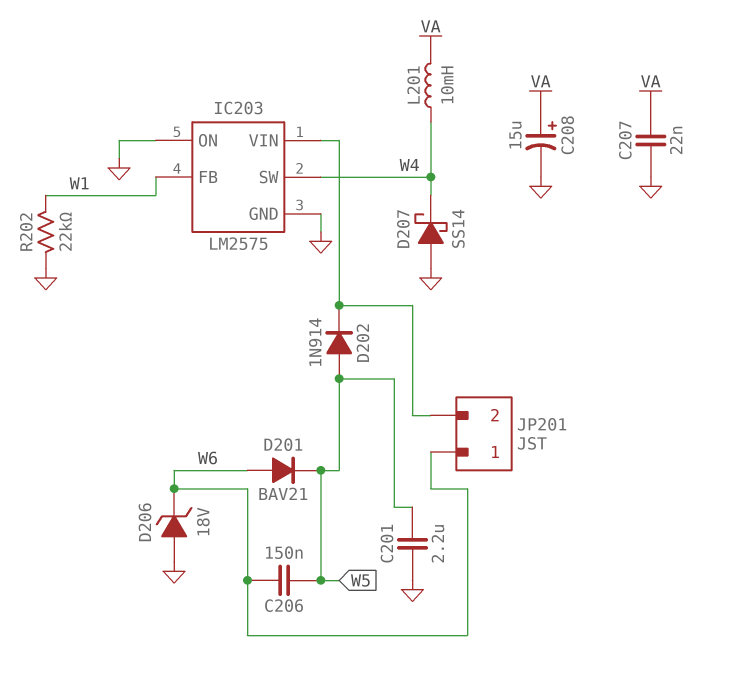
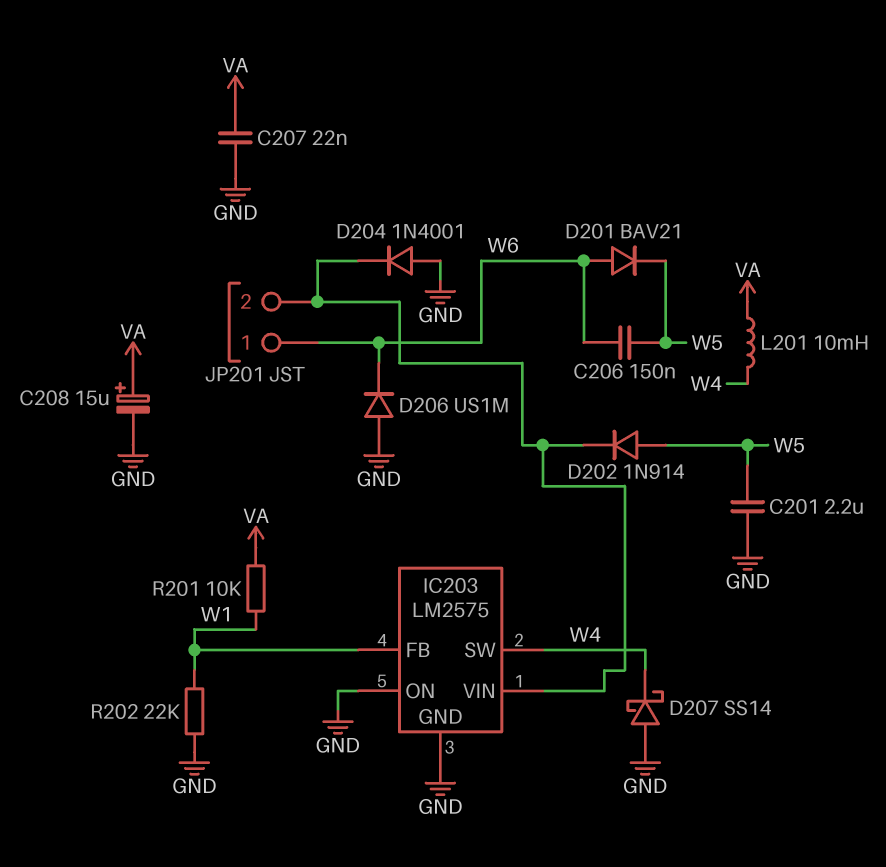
D204: none -> diode 1N4001 (A GND, K IC203/VIN)
D206: zener 18V (A GND, K W6) -> diode US1M (A GND, K W6)
R201: none -> 10k (VA, W1)

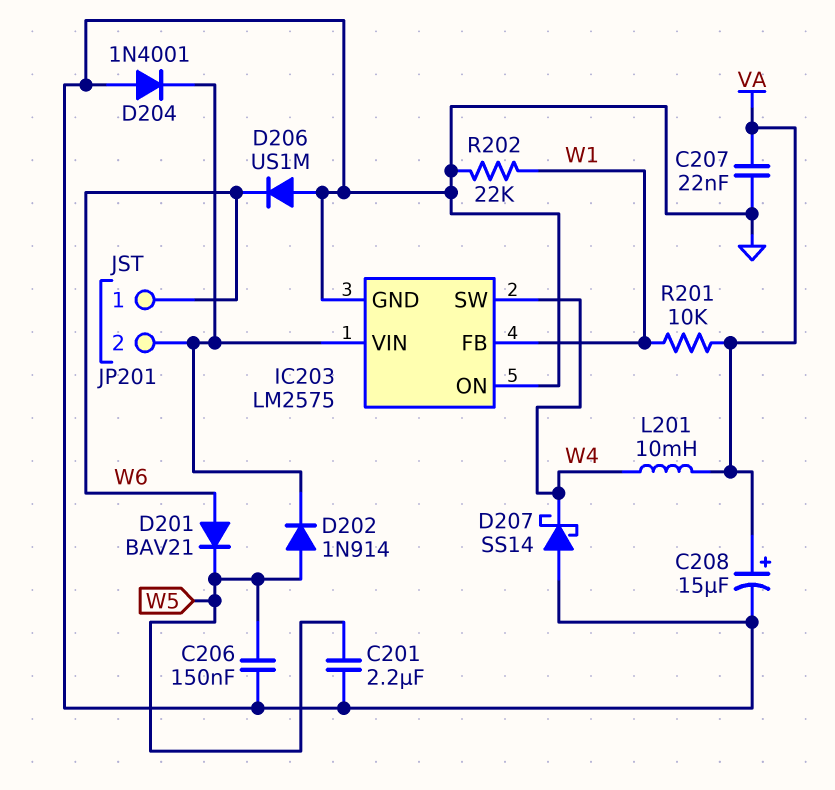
C206: 150nF (W5, W6) -> 150nF (GND, W5)

